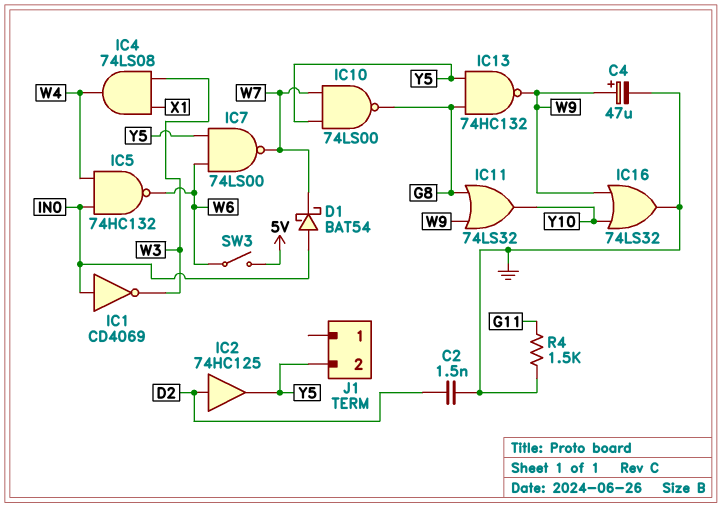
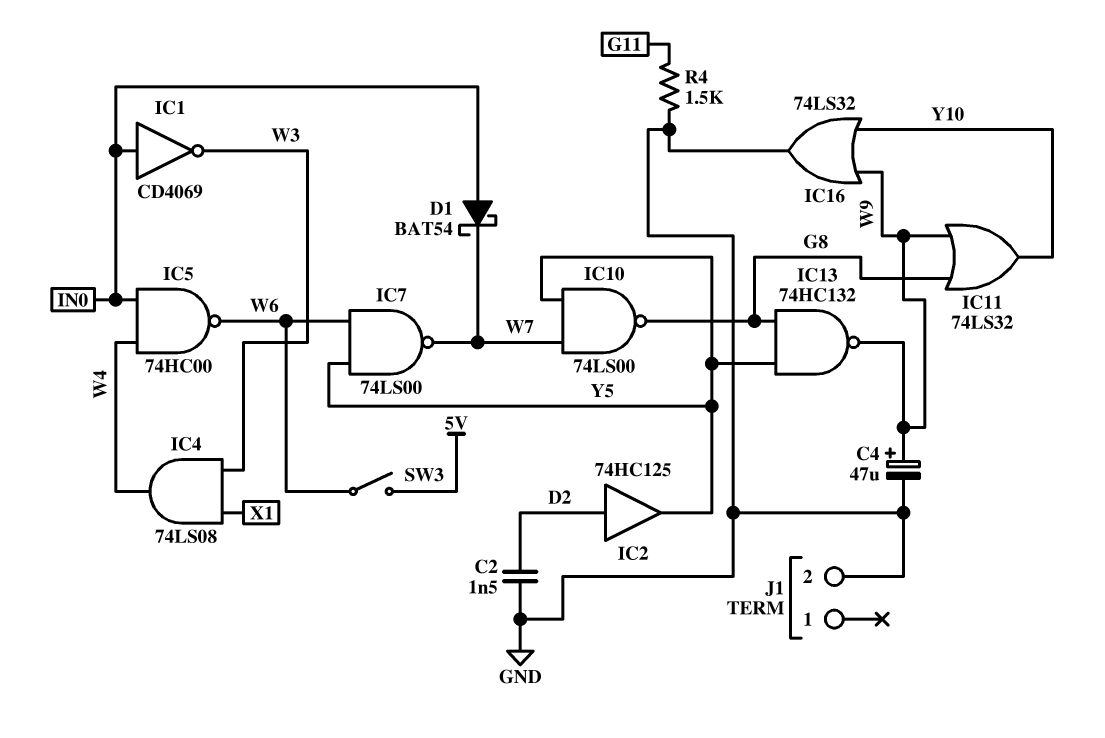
IC5: NAND 74HC132 (in IN0, in W4, out W6) -> NAND 74HC00 (in IN0, in W4, out W6)
J1 pin 2: Y5 -> GND

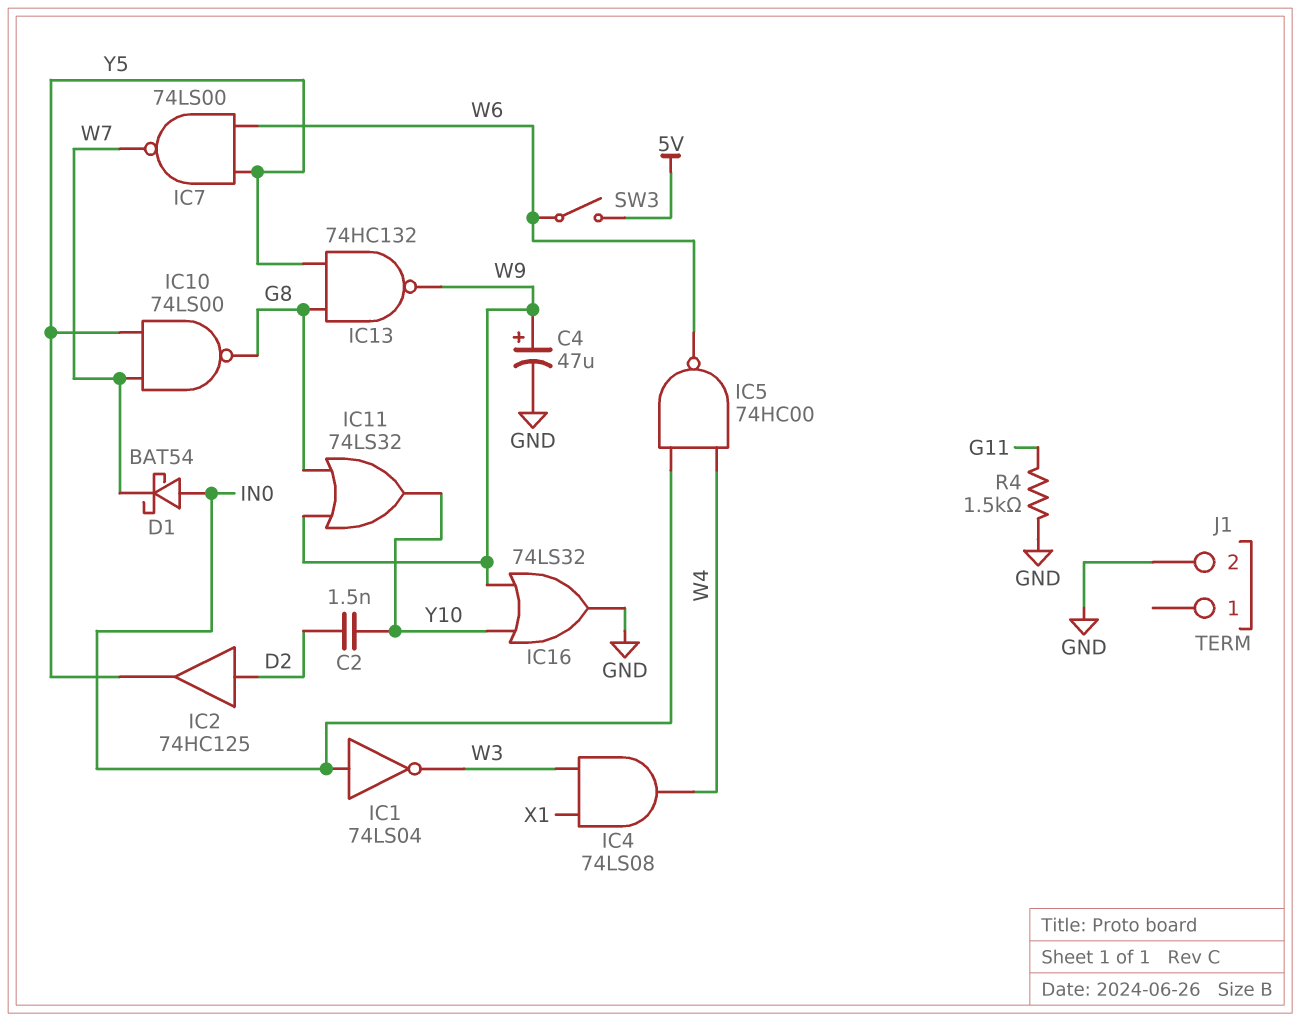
C2: 1.5nF (D2, GND) -> 1.5nF (D2, Y10)
IC1: NOT CD4069 (in IN0, out W3) -> NOT 74LS04 (in IN0, out W3)

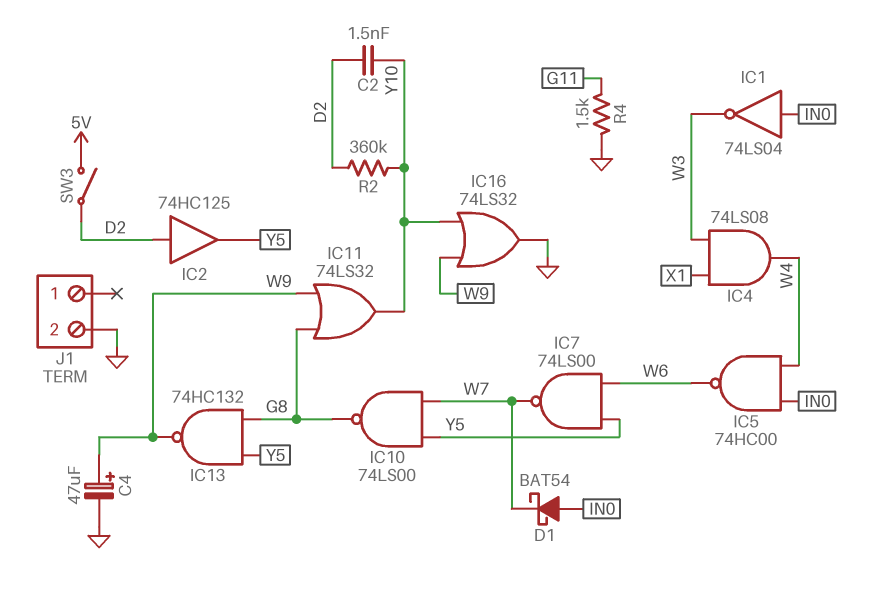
R2: none -> 360k (D2, Y10)
SW3: switch (5V, W6) -> switch (5V, D2)

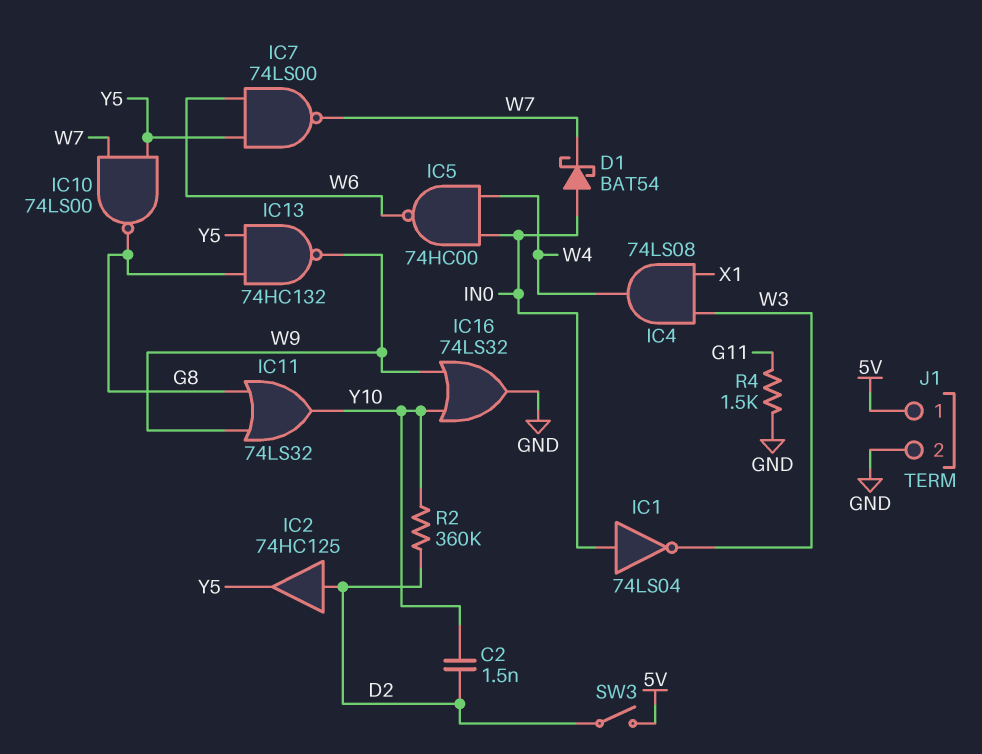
C4: 47uF (plus W9, minus GND) -> none
J1 pin 1: none -> 5V

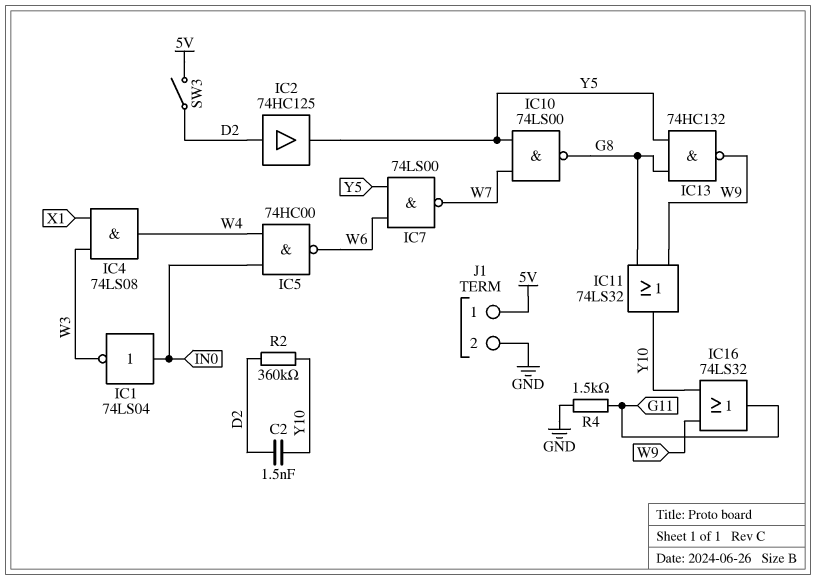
D1: schottky BAT54 (A IN0, K W7) -> none
IC16: OR 74LS32 (in W9, in Y10, out GND) -> OR 74LS32 (in W9, in Y10, out G11)

